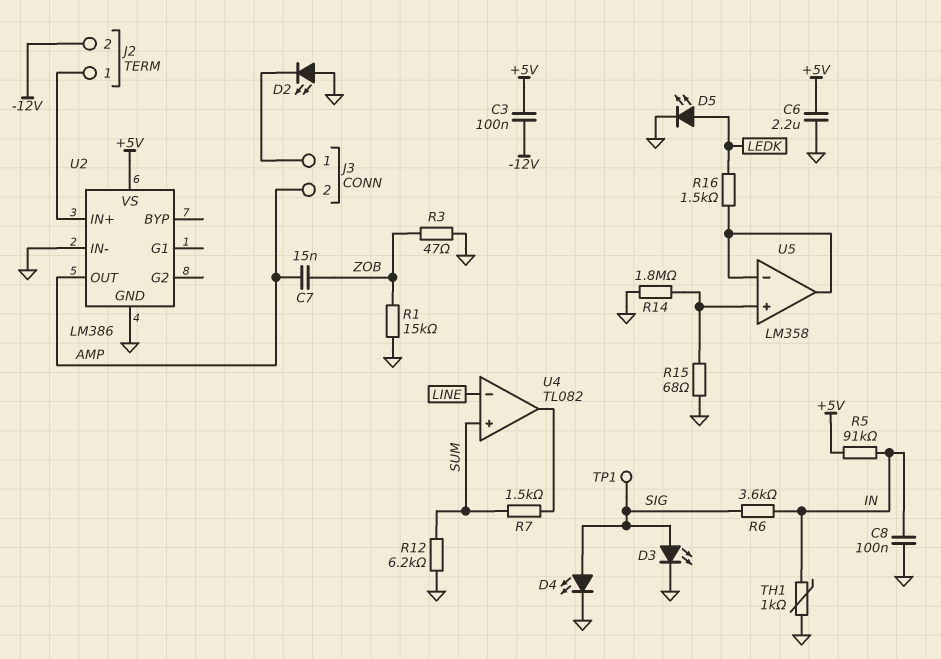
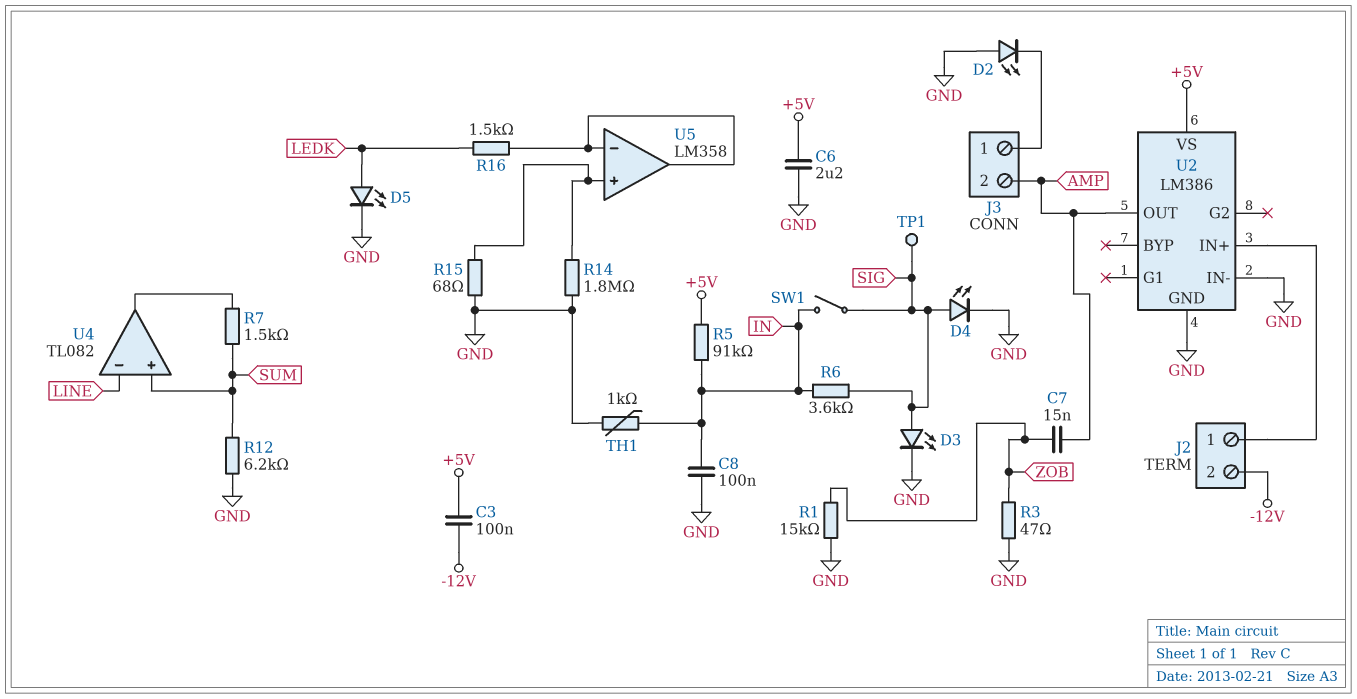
SW1: none -> switch (IN, SIG)

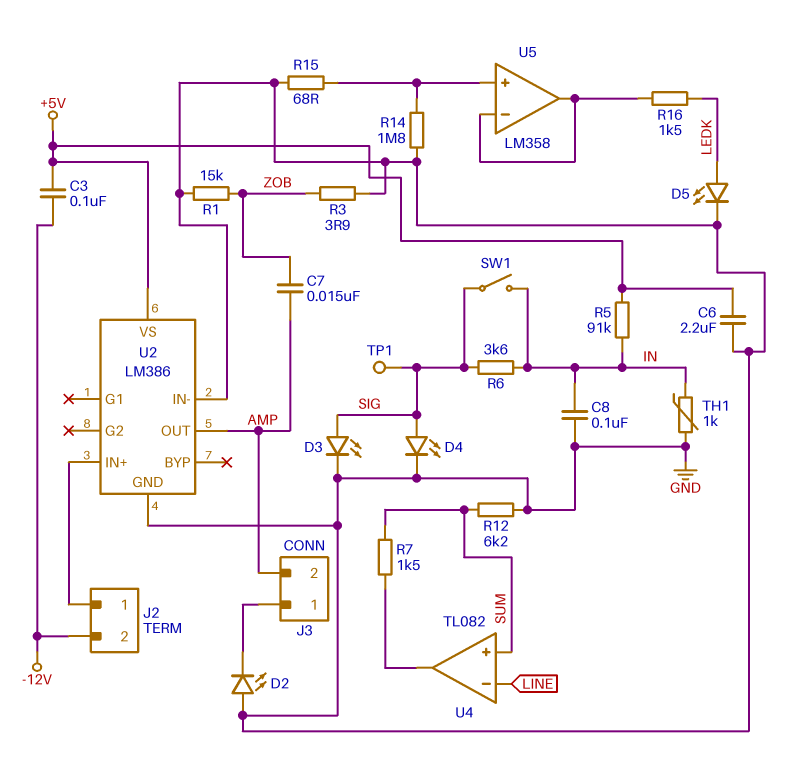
R3: 47 (GND, ZOB) -> 3.9 (GND, ZOB)

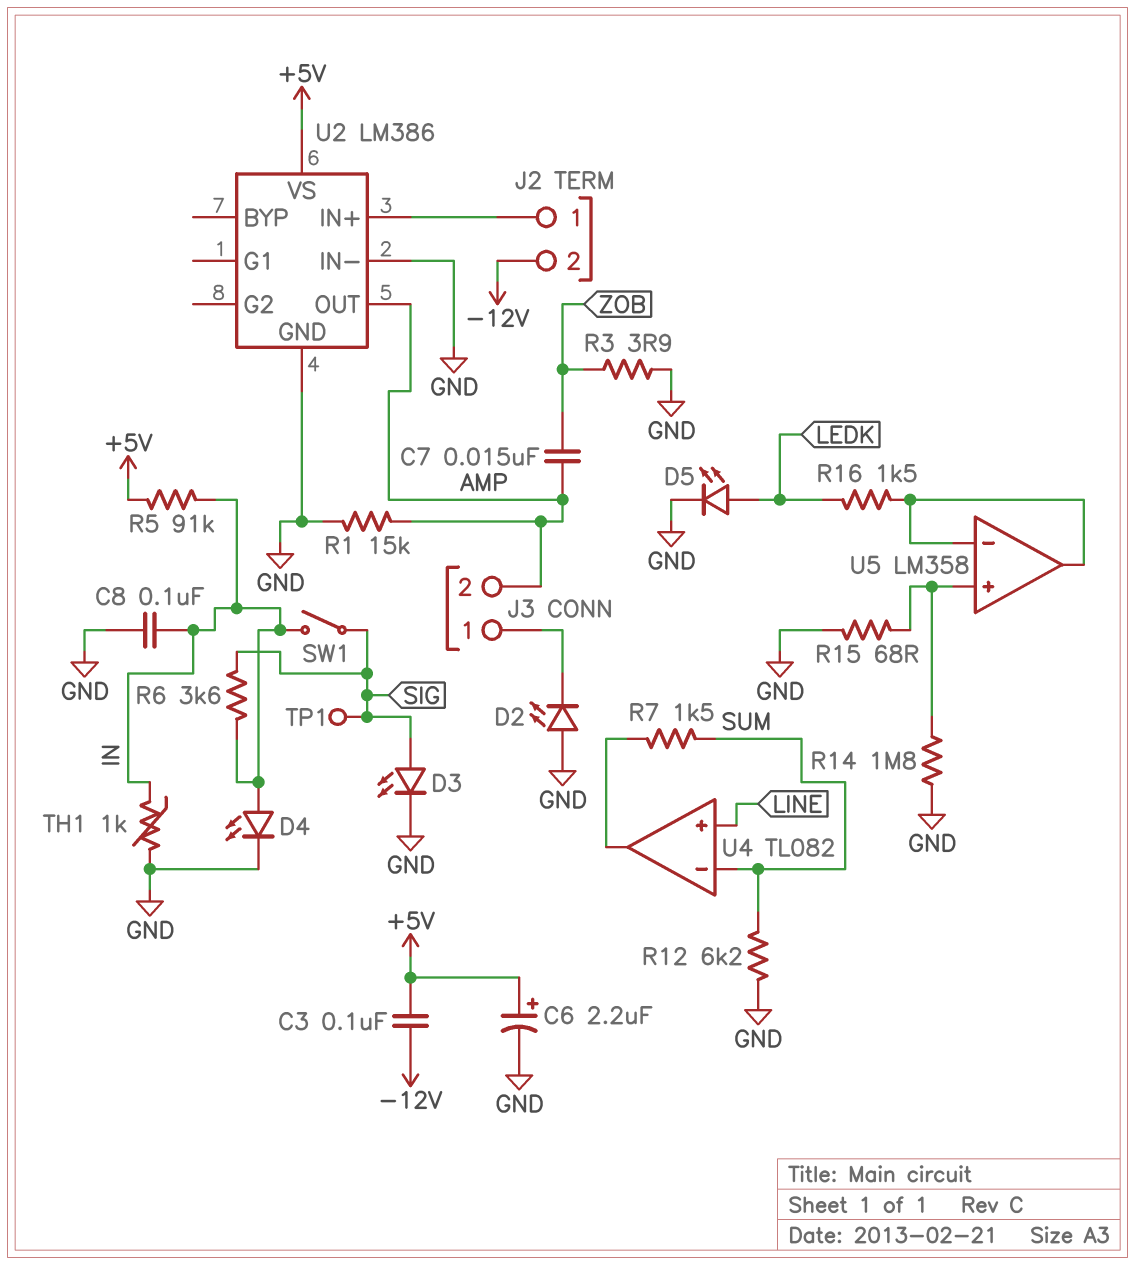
C6: 2.2uF (+5V, GND) -> 2.2uF (plus +5V, minus GND)
D4: LED (A SIG, K GND) -> LED (A IN, K GND)
R1: 15k (GND, ZOB) -> 15k (AMP, GND)
U4 pin in+: SUM -> LINE
U4 pin in-: LINE -> SUM

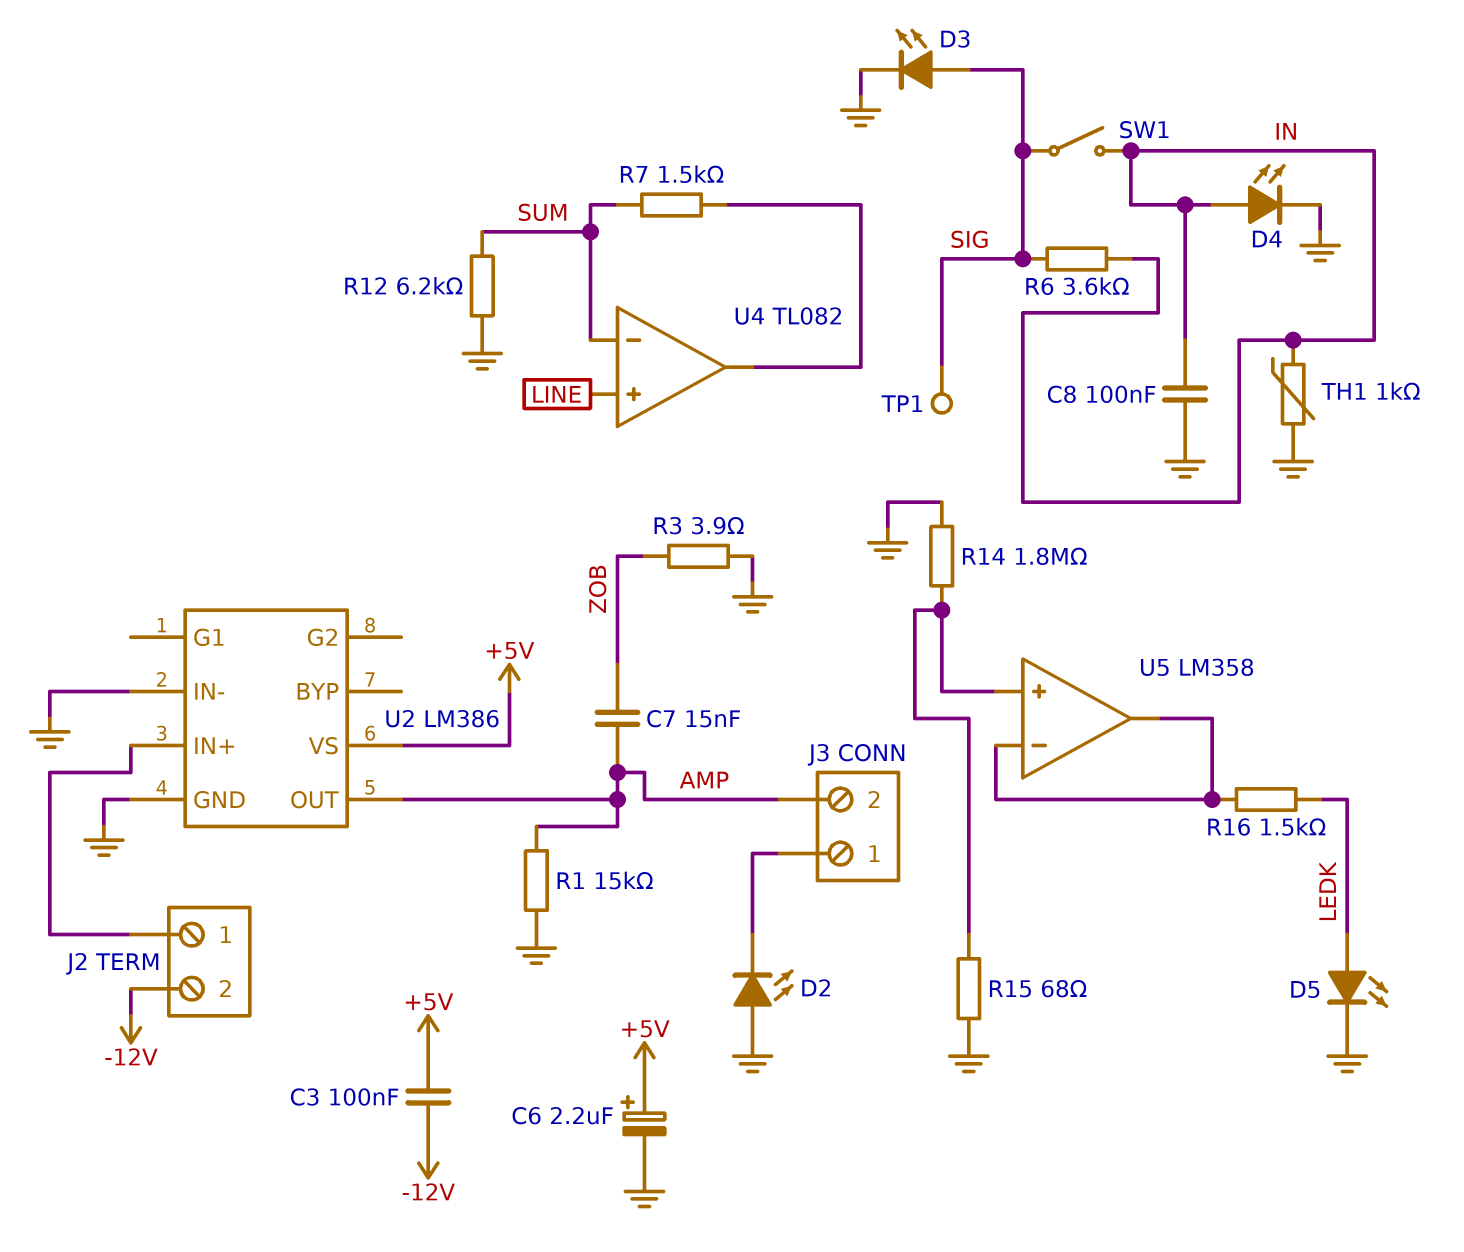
R5: 91k (+5V, IN) -> none

